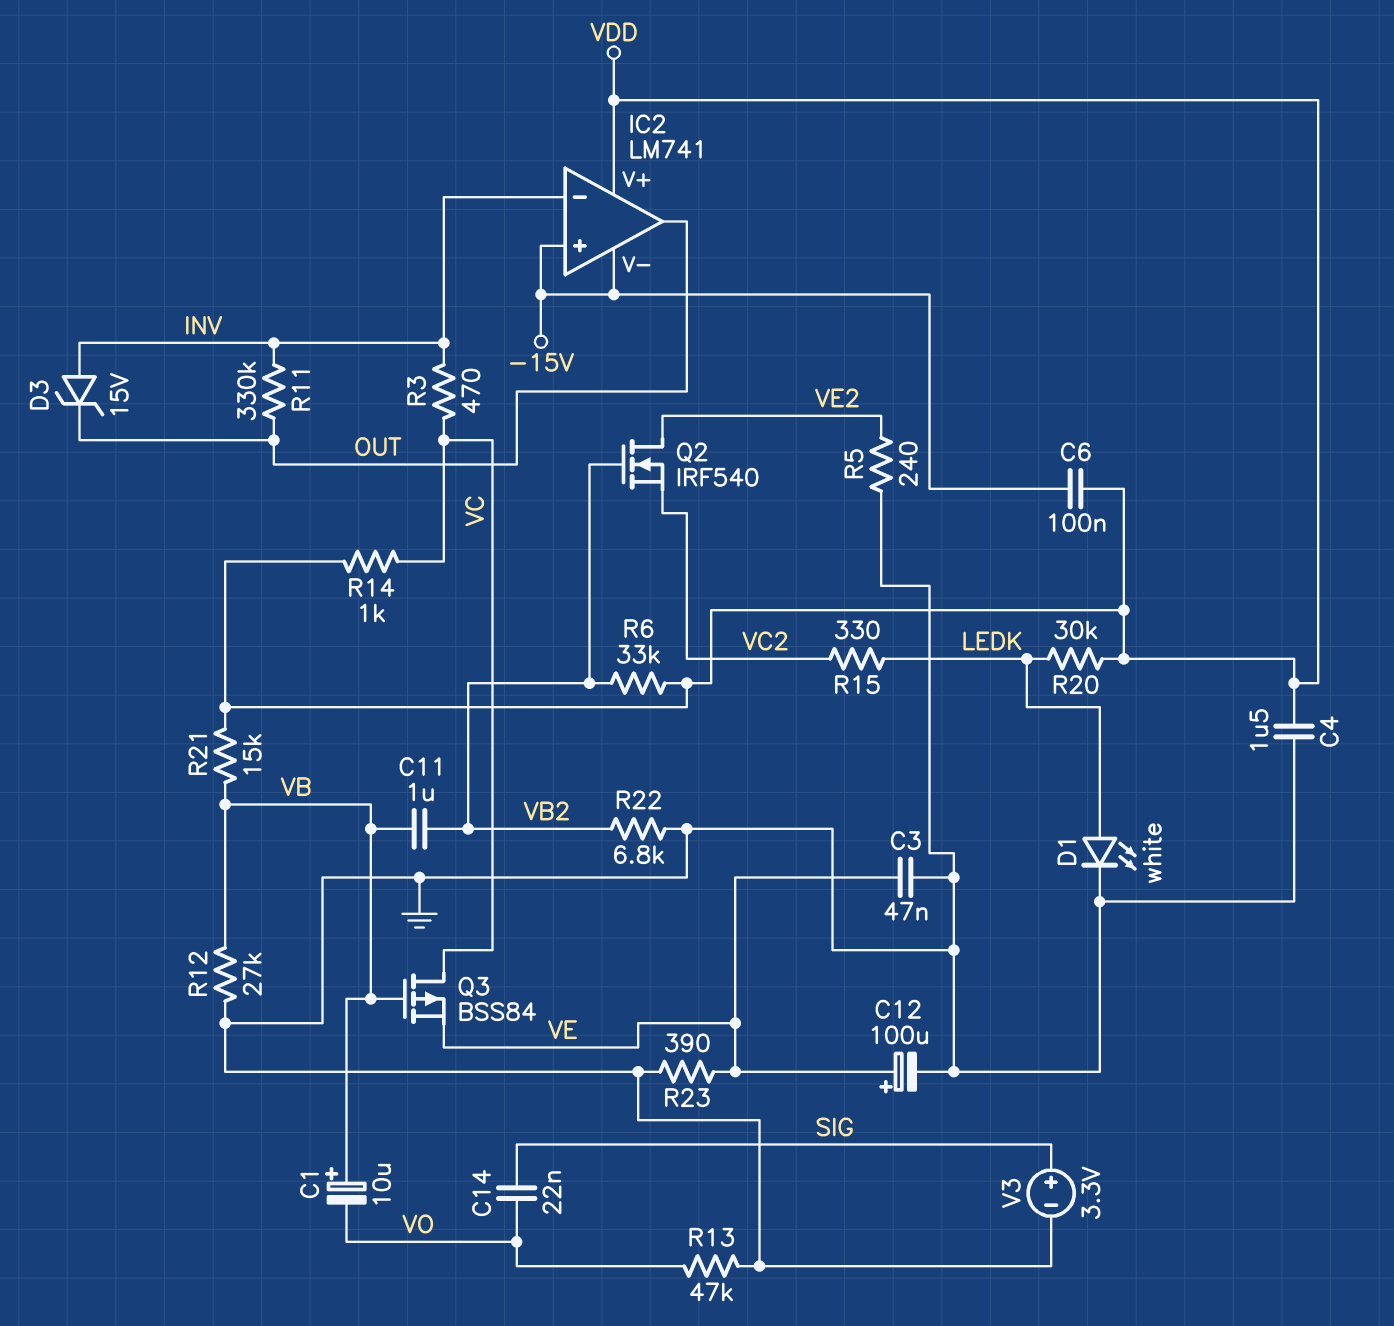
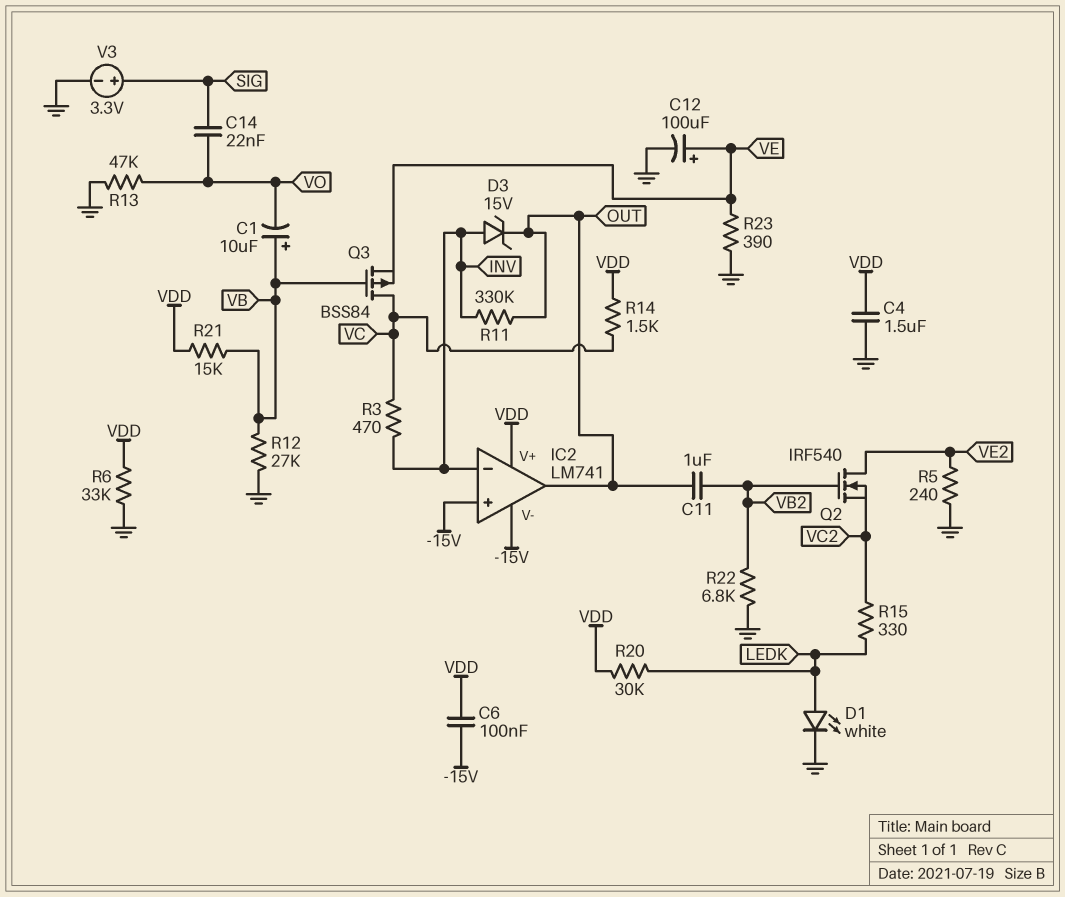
C3: 47nF (GND, VE) -> none
C11: 1uF (VB, VB2) -> 1uF (OUT, VB2)
R6: 33k (VB2, VDD) -> 33k (GND, VDD)
R14: 1k (VC, VDD) -> 1.5k (VC, VDD)

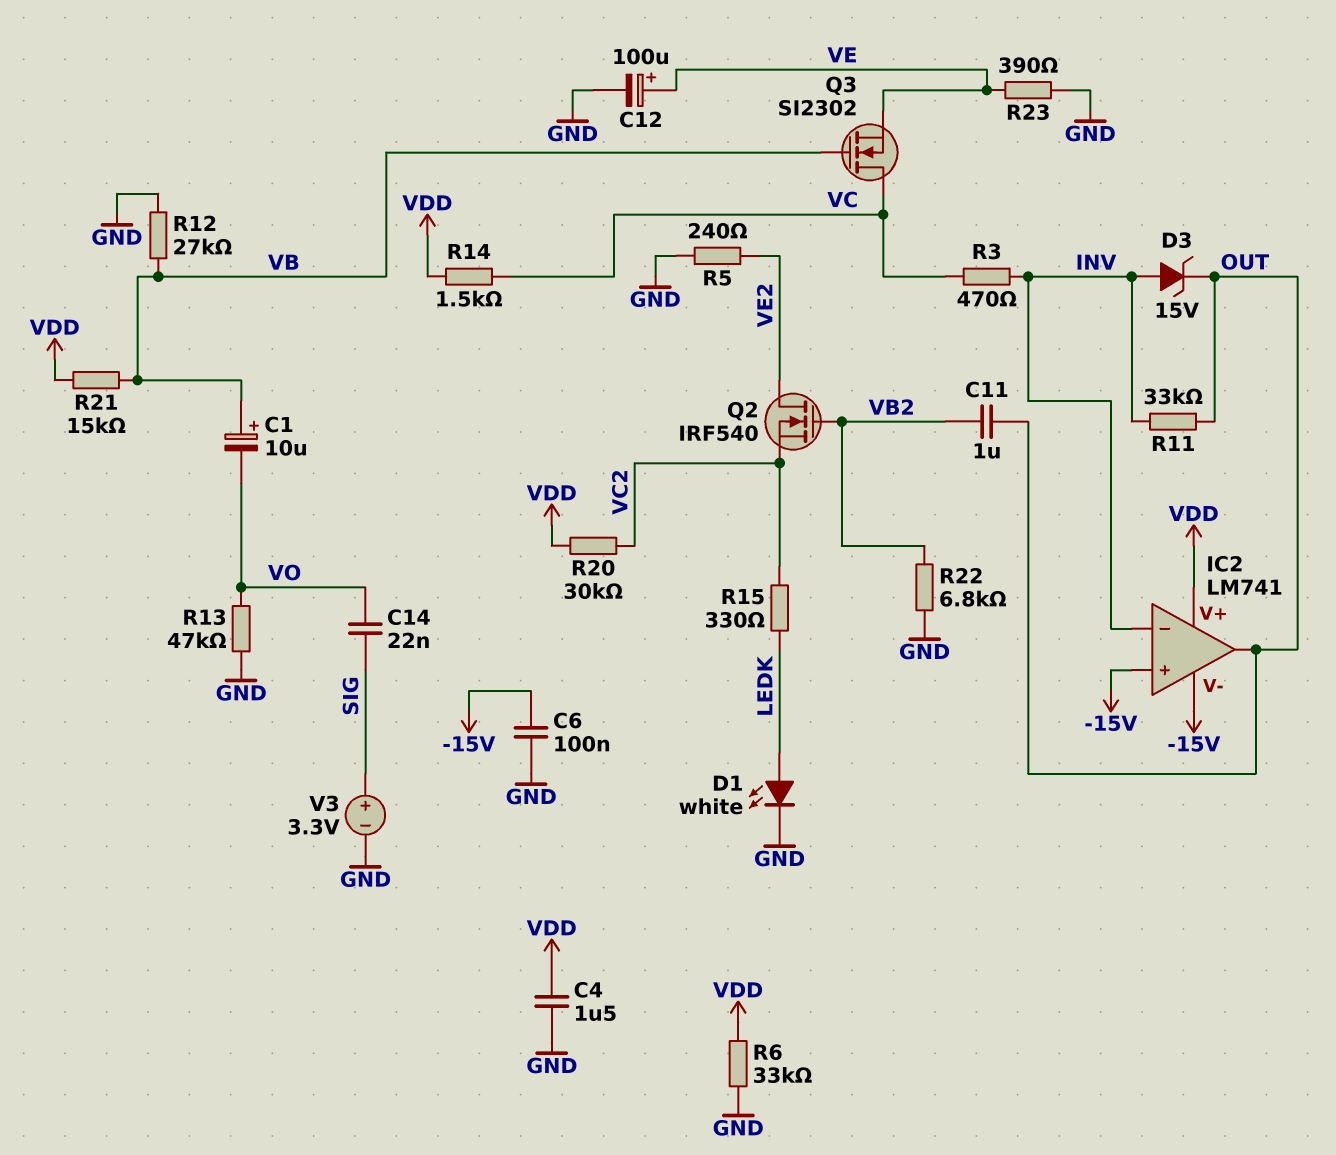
C6: 100nF (-15V, VDD) -> 100nF (-15V, GND)
Q3: PMOS BSS84 (G VB, D VC, S VE) -> NMOS SI2302 (G VB, D VC, S VE)
R11: 330k (INV, OUT) -> 33k (INV, OUT)
R20: 30k (LEDK, VDD) -> 30k (VC2, VDD)

